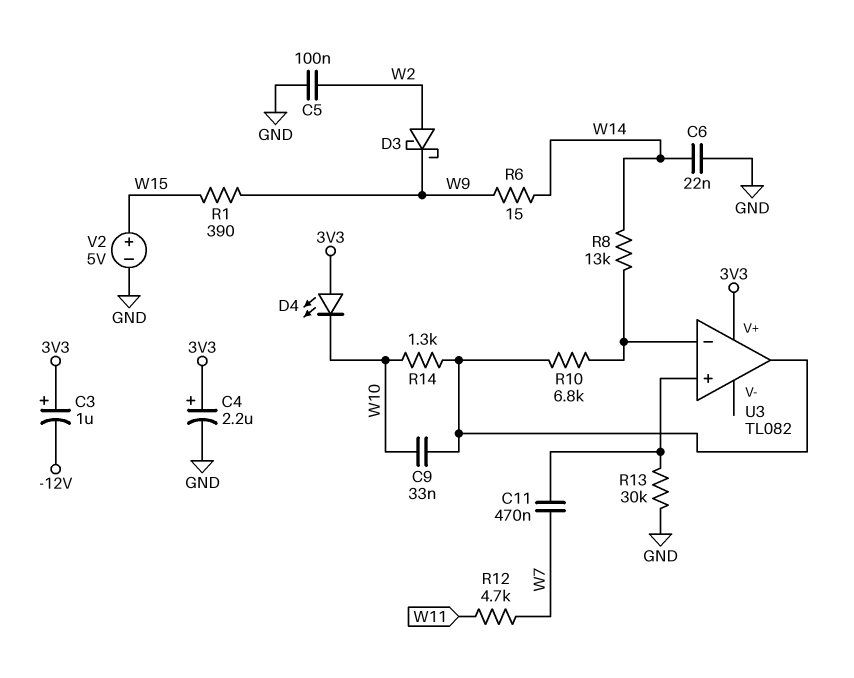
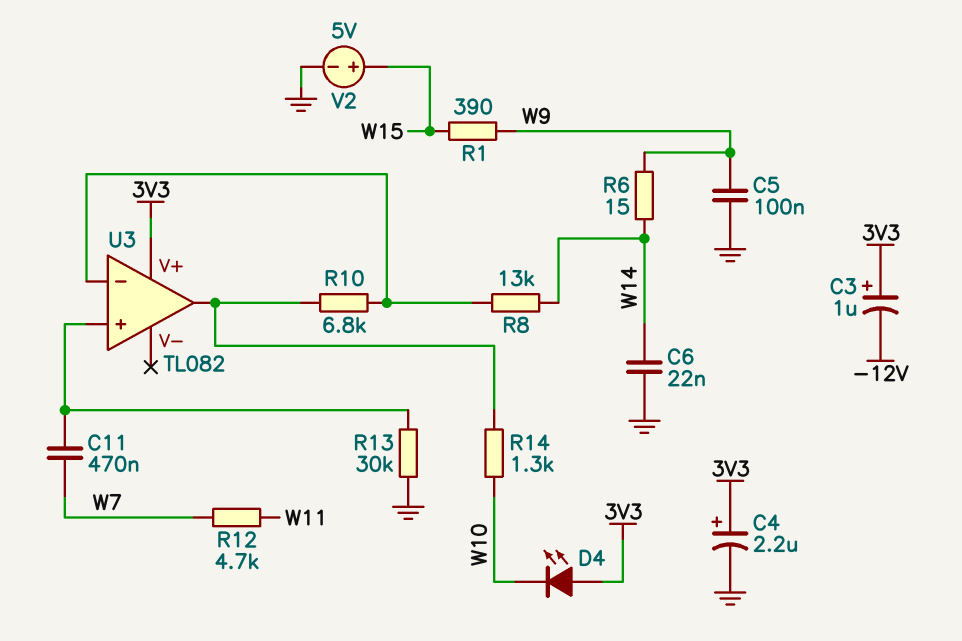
C5: 100nF (GND, W2) -> 100nF (GND, W9)
C9: 33nF (U3/out, W10) -> none
D3: schottky (A W2, K W9) -> none

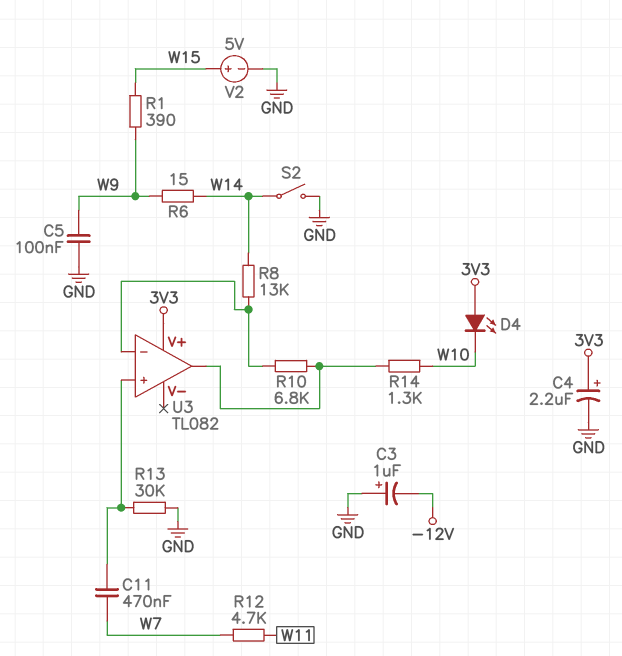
C3: 1uF (plus 3V3, minus -12V) -> 1uF (plus GND, minus -12V)
C6: 22nF (GND, W14) -> none
S2: none -> switch (GND, W14)

